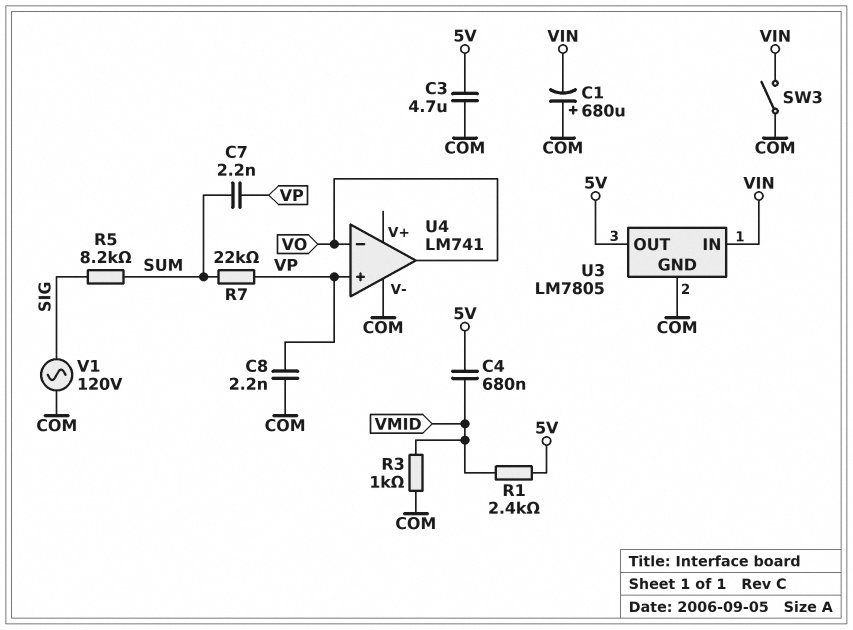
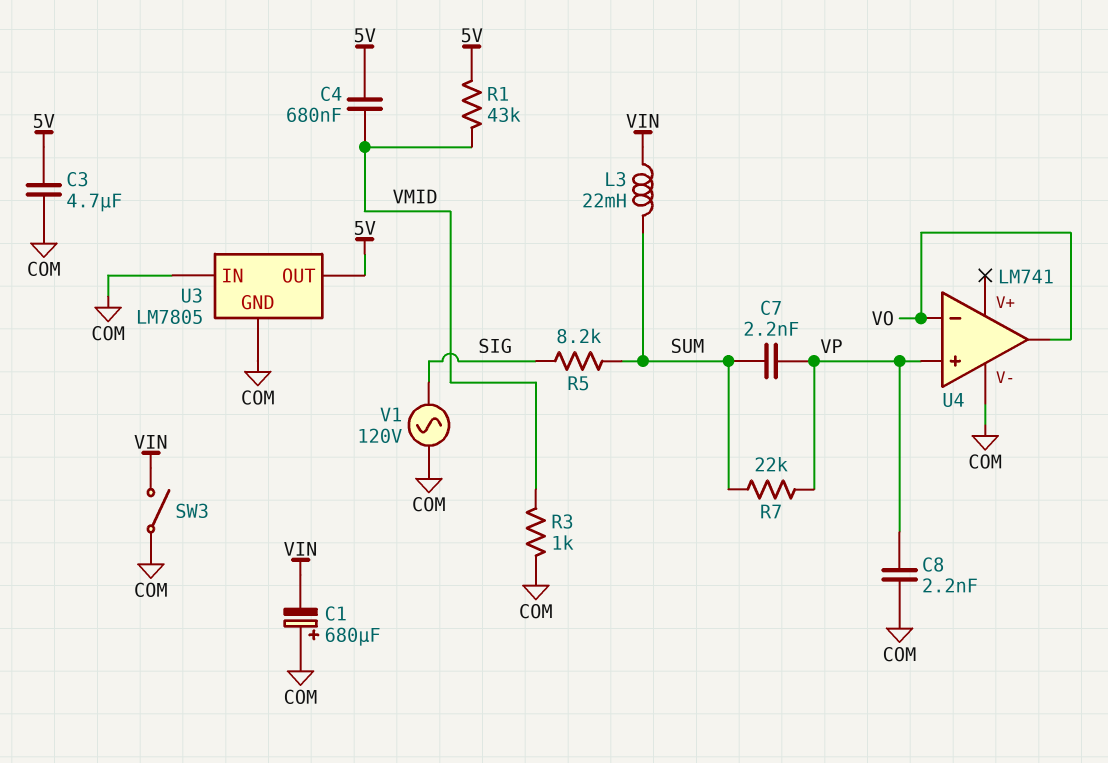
L3: none -> 22mH (SUM, VIN)
R1: 2.4k (5V, VMID) -> 43k (5V, VMID)
U3 pin IN: VIN -> COM

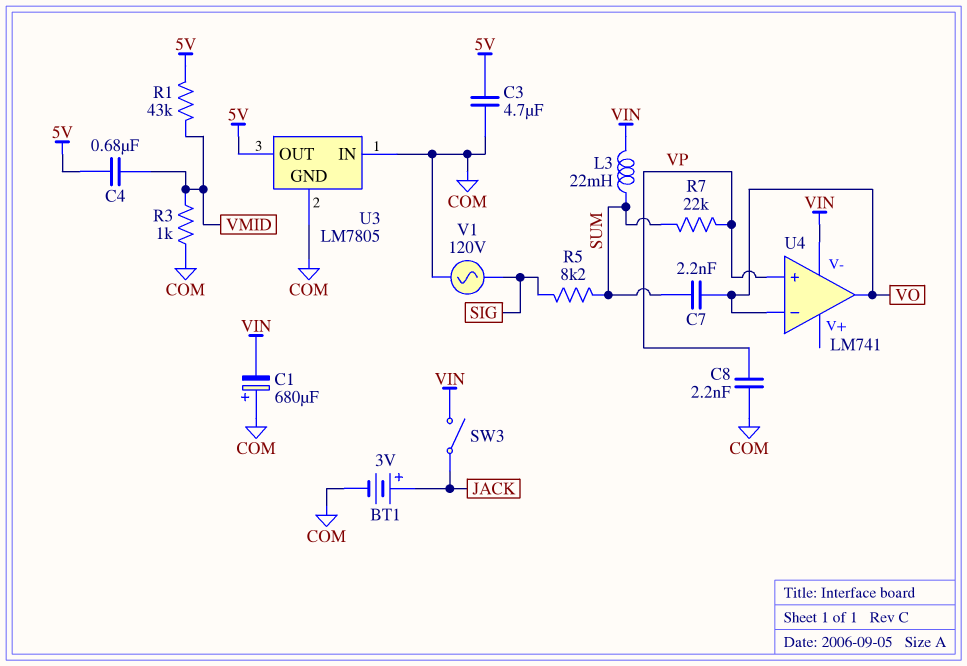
BT1: none -> 3V (plus JACK, minus COM)
C7: 2.2nF (SUM, VP) -> 2.2nF (SUM, VO)
SW3: switch (COM, VIN) -> switch (JACK, VIN)
U4 pin V-: COM -> VIN

